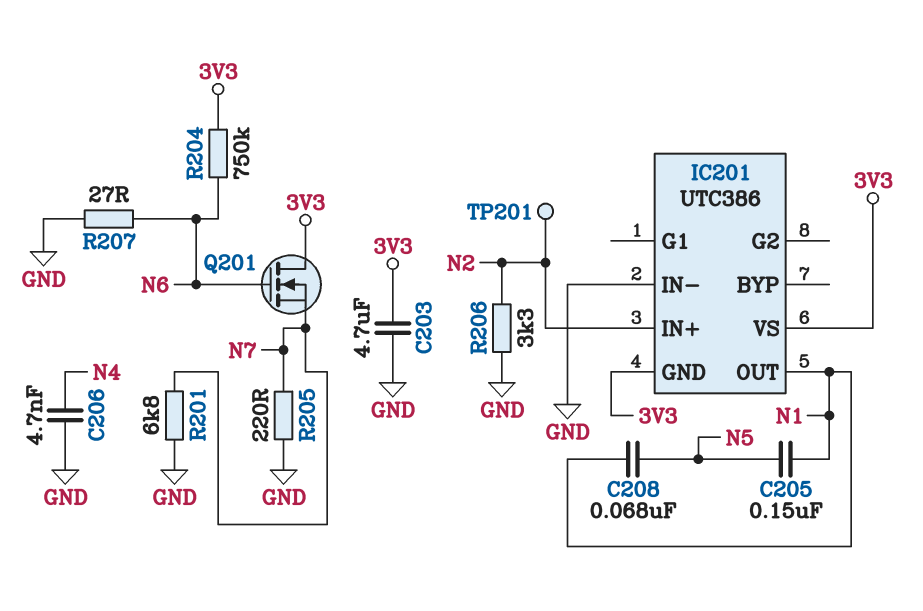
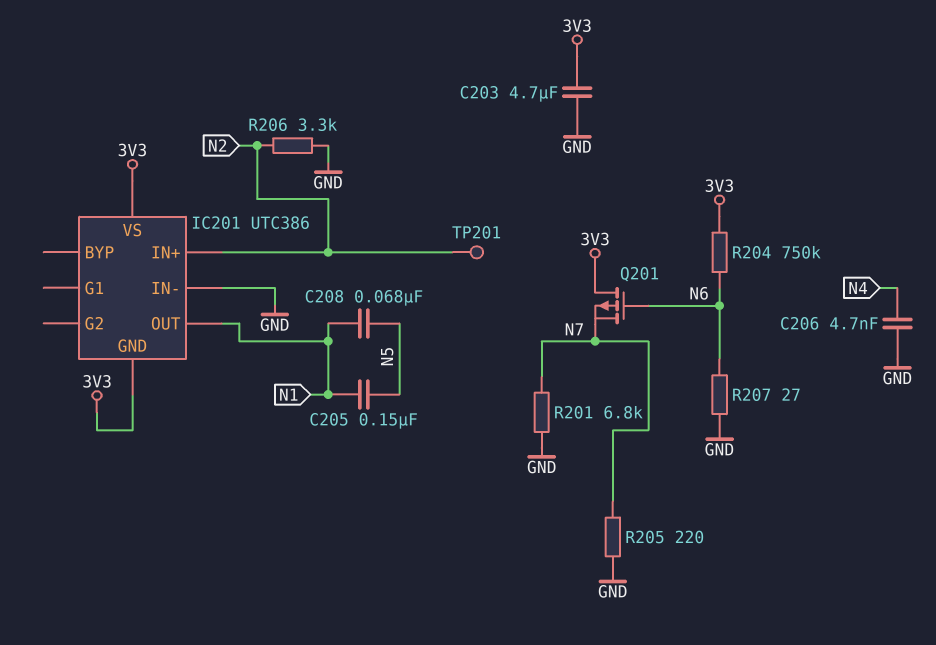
Q201: NMOS (G N6, D 3V3, S N7) -> PMOS (G N6, D 3V3, S N7)

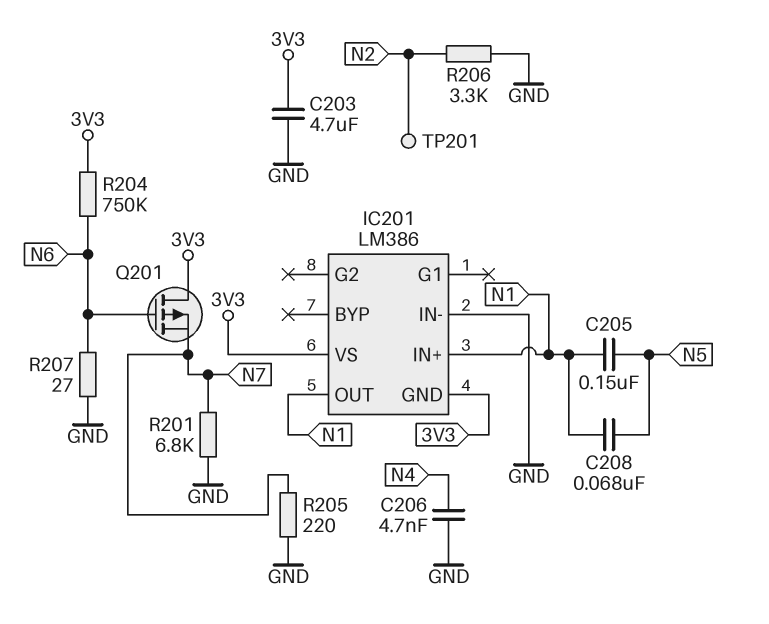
IC201: UTC386 -> LM386
IC201 pin IN+: N2 -> N1

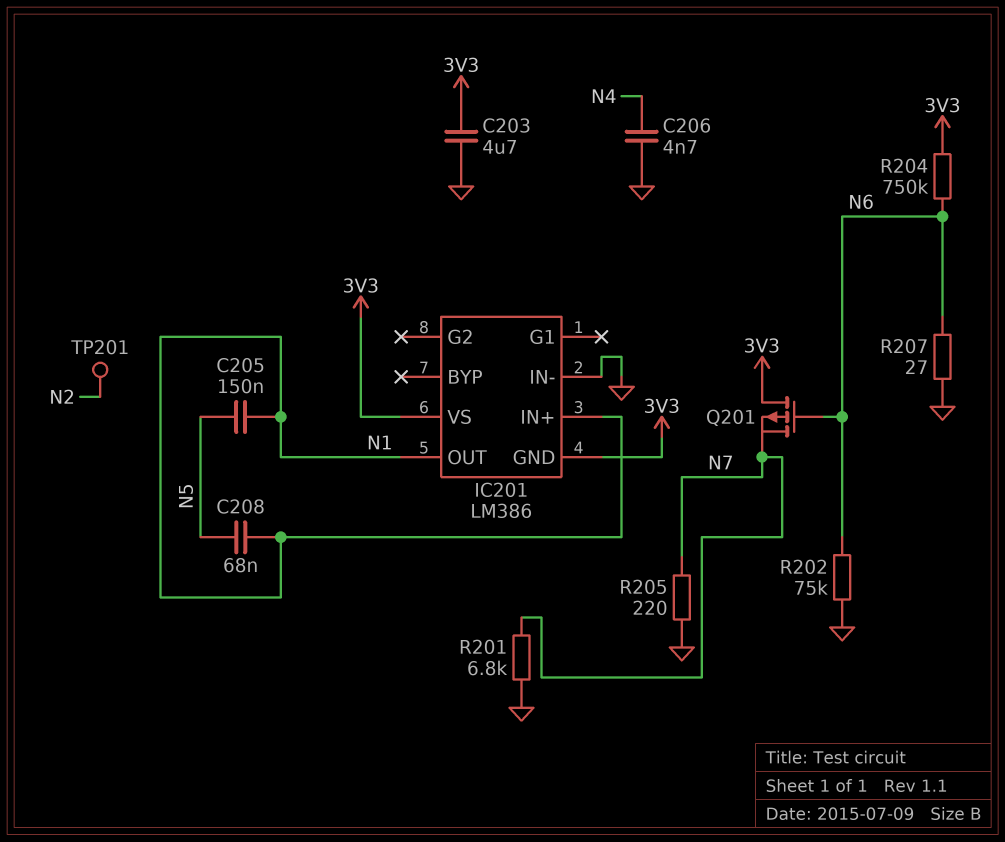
R202: none -> 75k (GND, N6)
R206: 3.3k (GND, N2) -> none

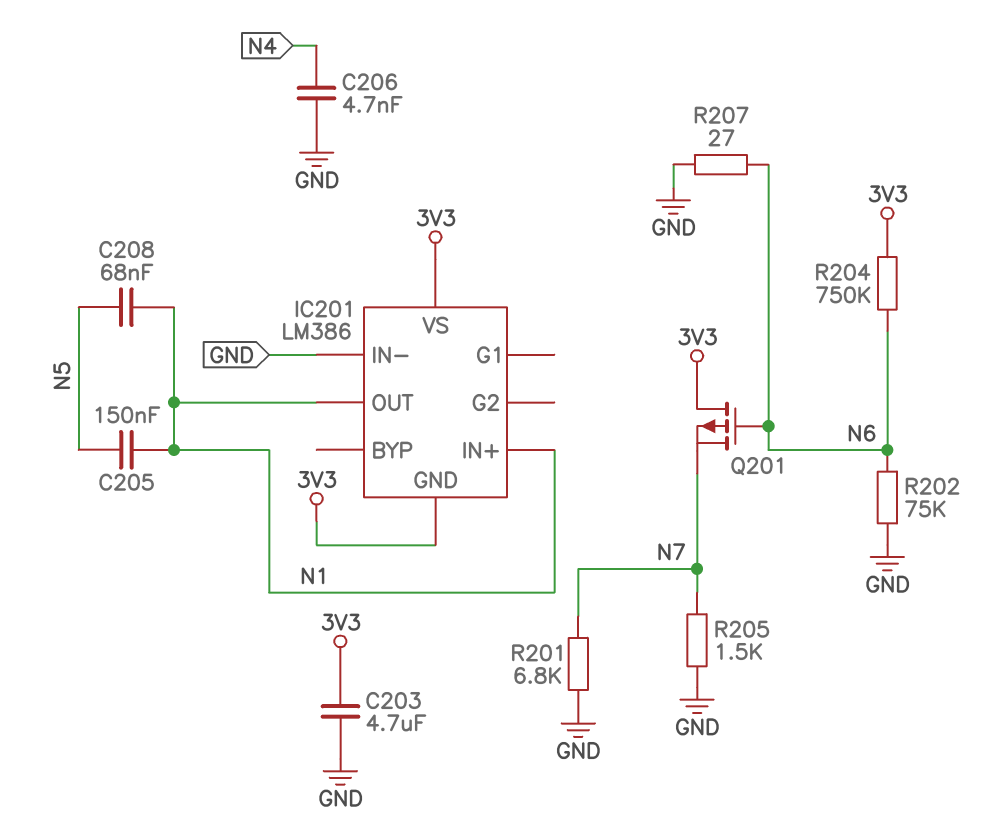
R205: 220 (GND, N7) -> 1.5k (GND, N7)
TP201: test point (N2) -> none

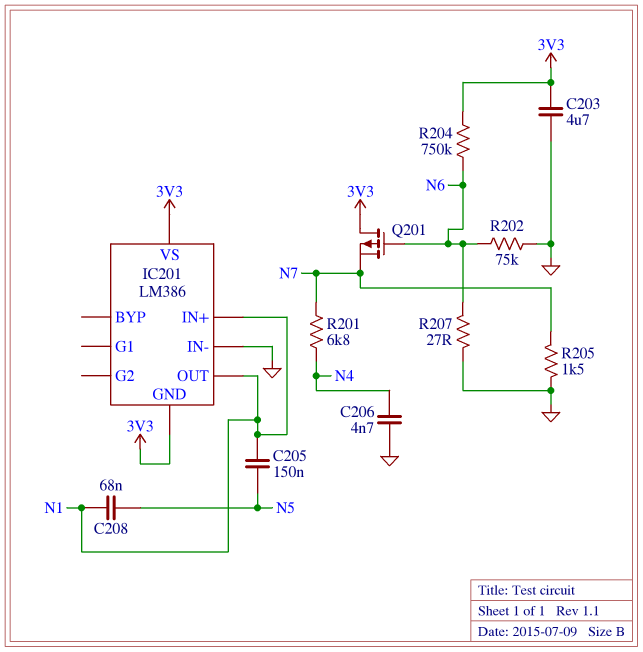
R201: 6.8k (GND, N7) -> 6.8k (N4, N7)

